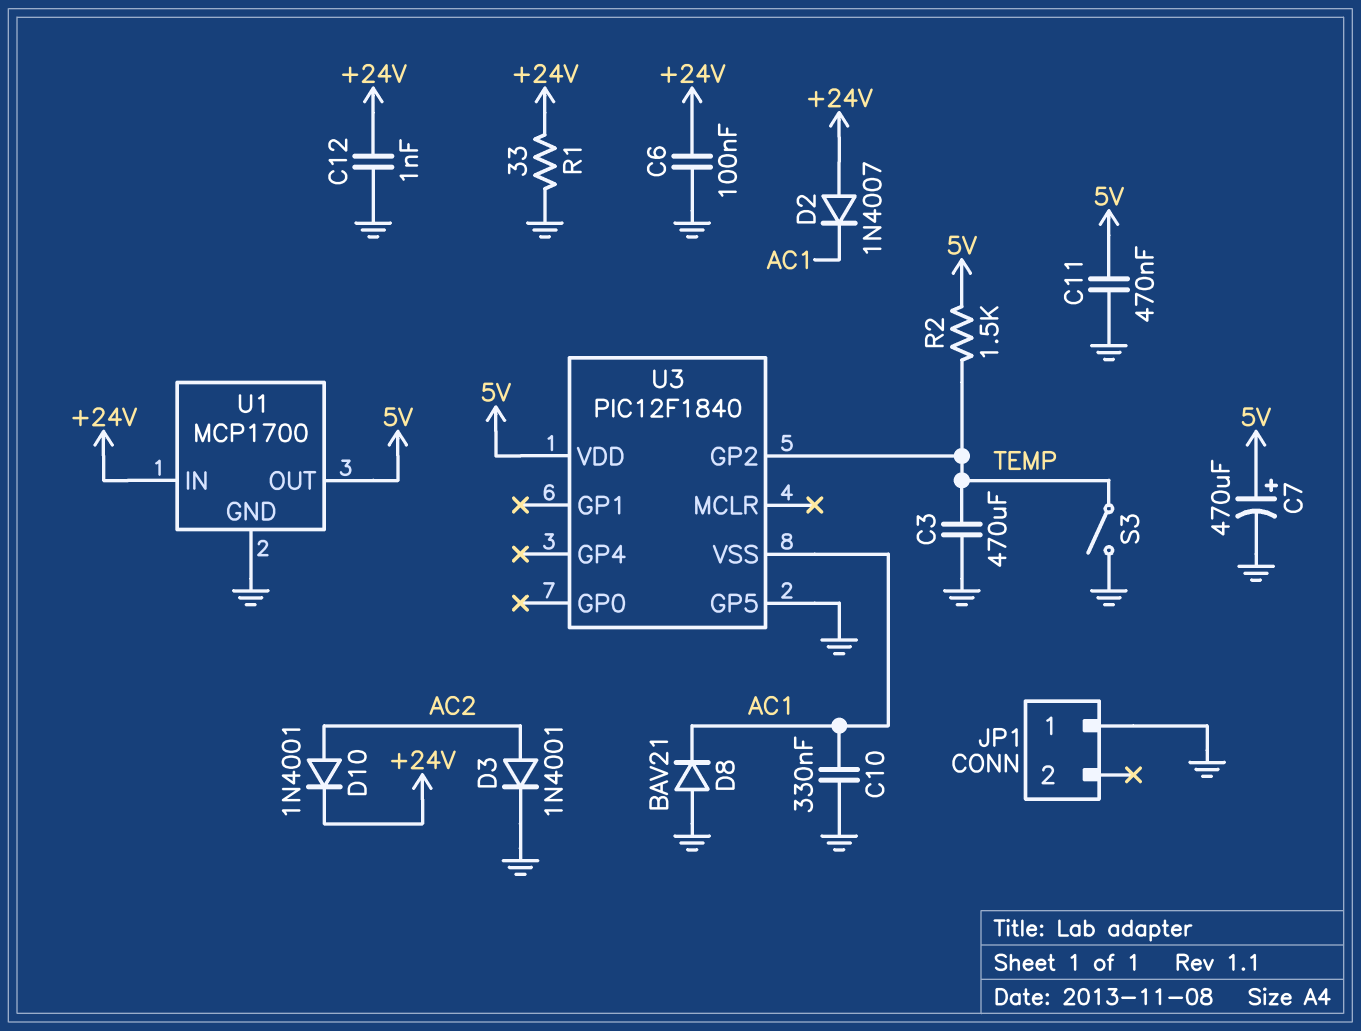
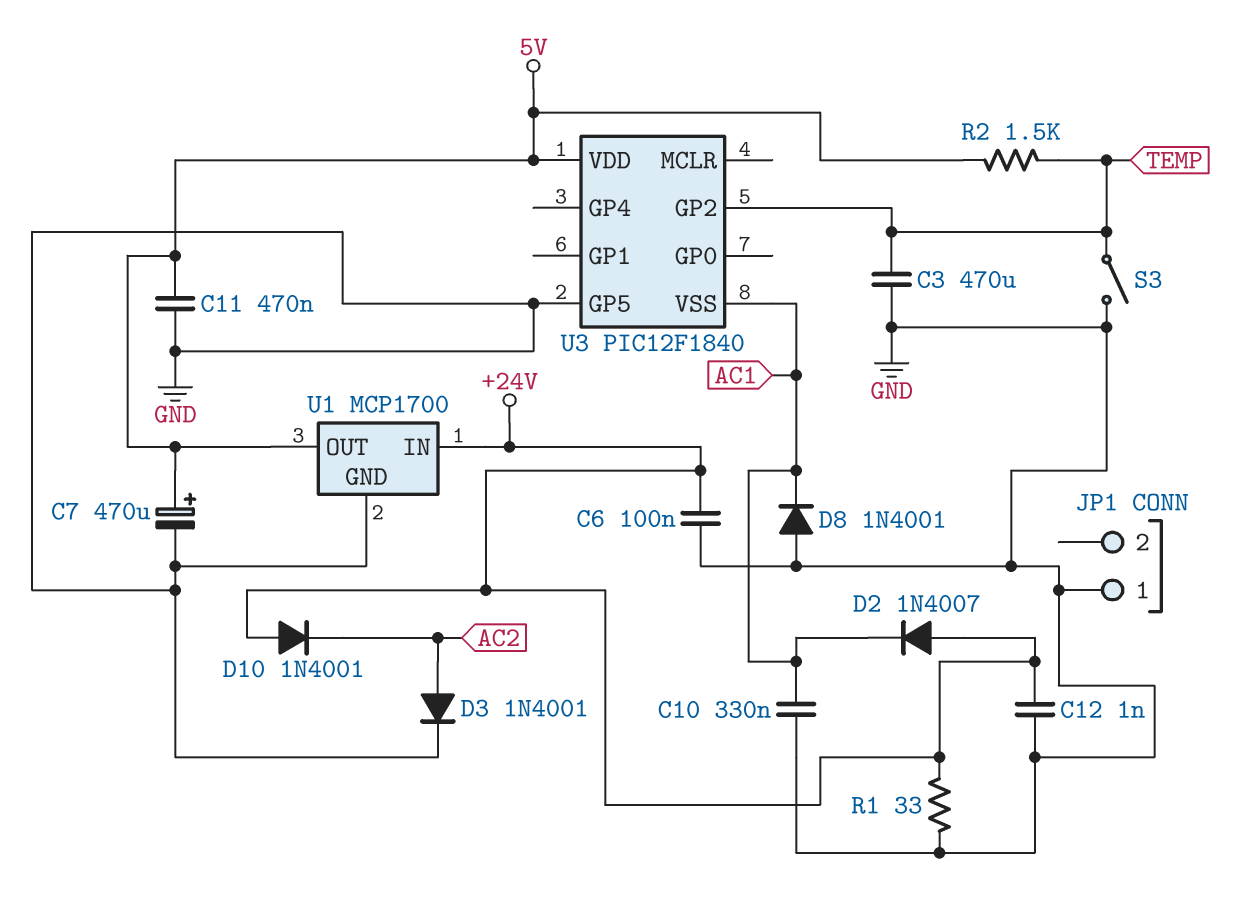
D8: diode BAV21 (A GND, K AC1) -> diode 1N4001 (A GND, K AC1)
D10: diode 1N4001 (A AC2, K +24V) -> diode 1N4001 (A +24V, K AC2)

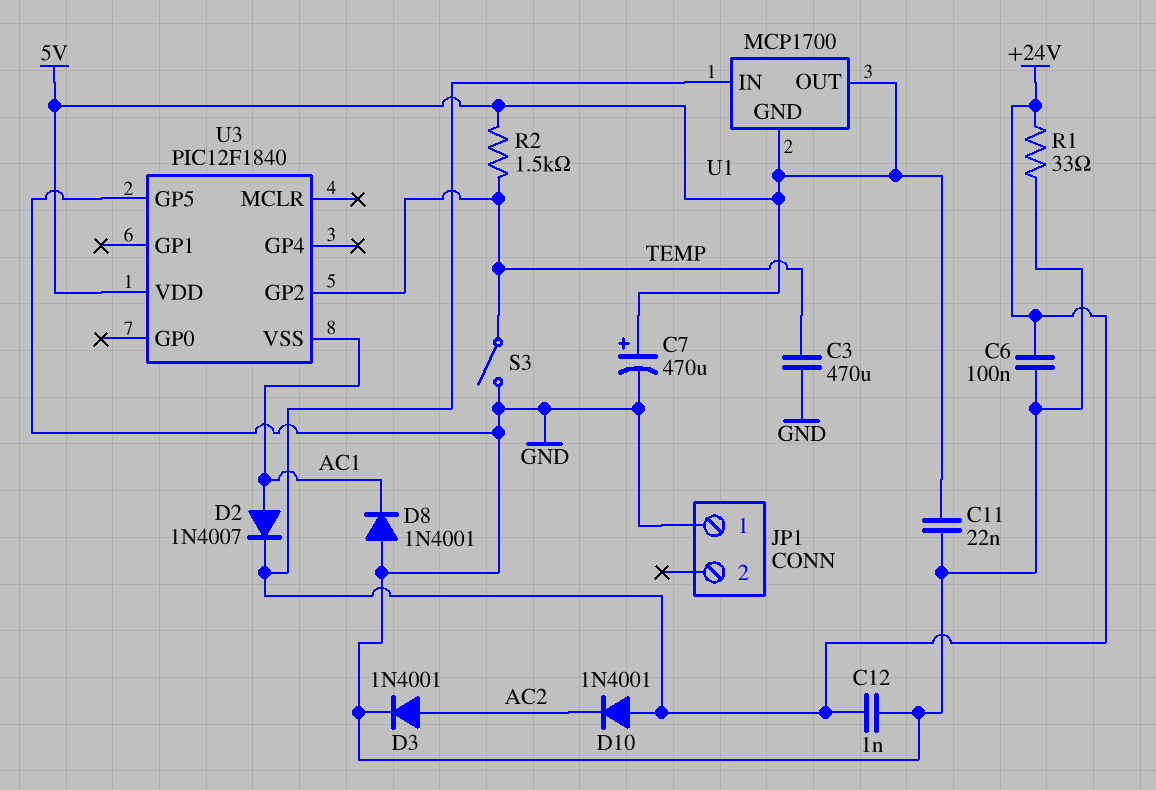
C10: 330nF (AC1, GND) -> none
C11: 470nF (5V, GND) -> 22nF (5V, GND)
D2: diode 1N4007 (A +24V, K AC1) -> diode 1N4007 (A AC1, K +24V)
U1 pin GND: GND -> 5V

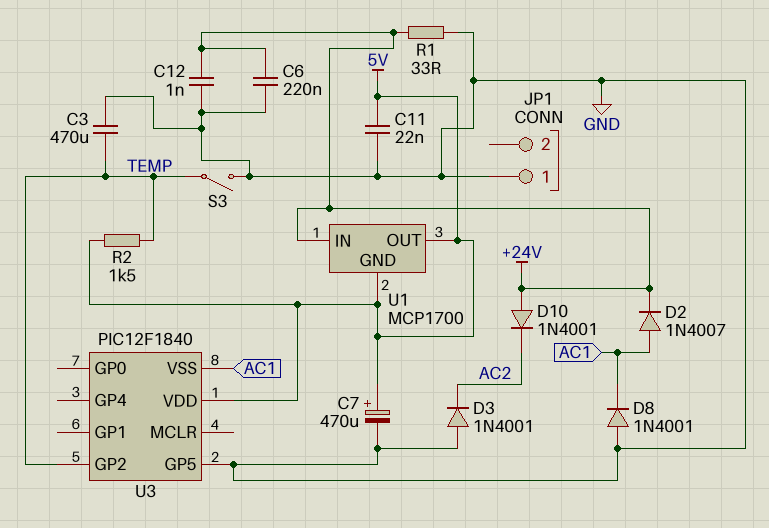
C6: 100nF (+24V, GND) -> 220nF (+24V, GND)
D3: diode 1N4001 (A AC2, K GND) -> diode 1N4001 (A GND, K AC2)

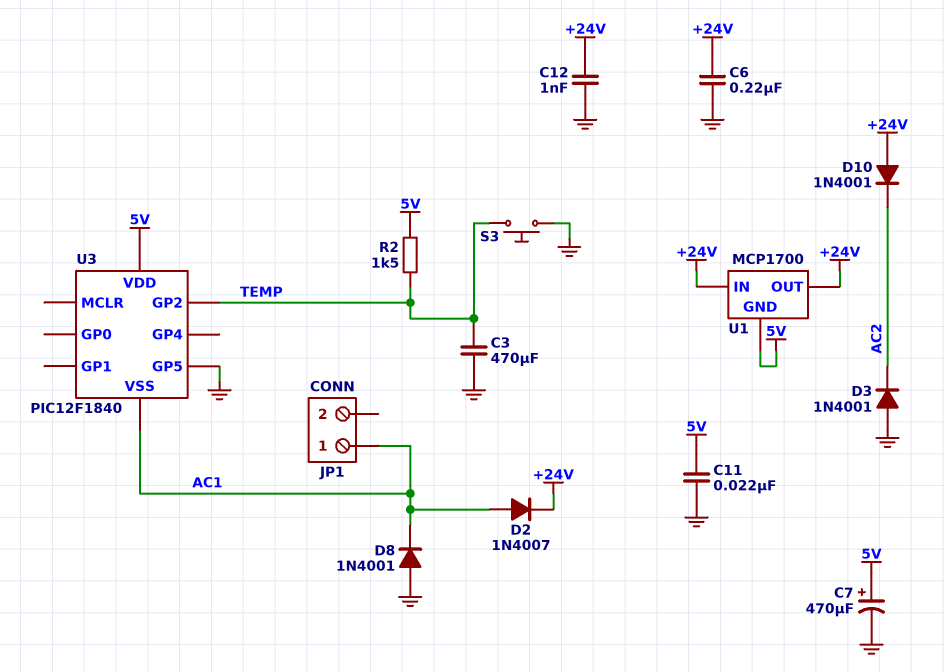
JP1 pin 1: GND -> AC1
R1: 33 (+24V, GND) -> none
S3: switch (GND, TEMP) -> button (GND, TEMP)
U1 pin OUT: 5V -> +24V

